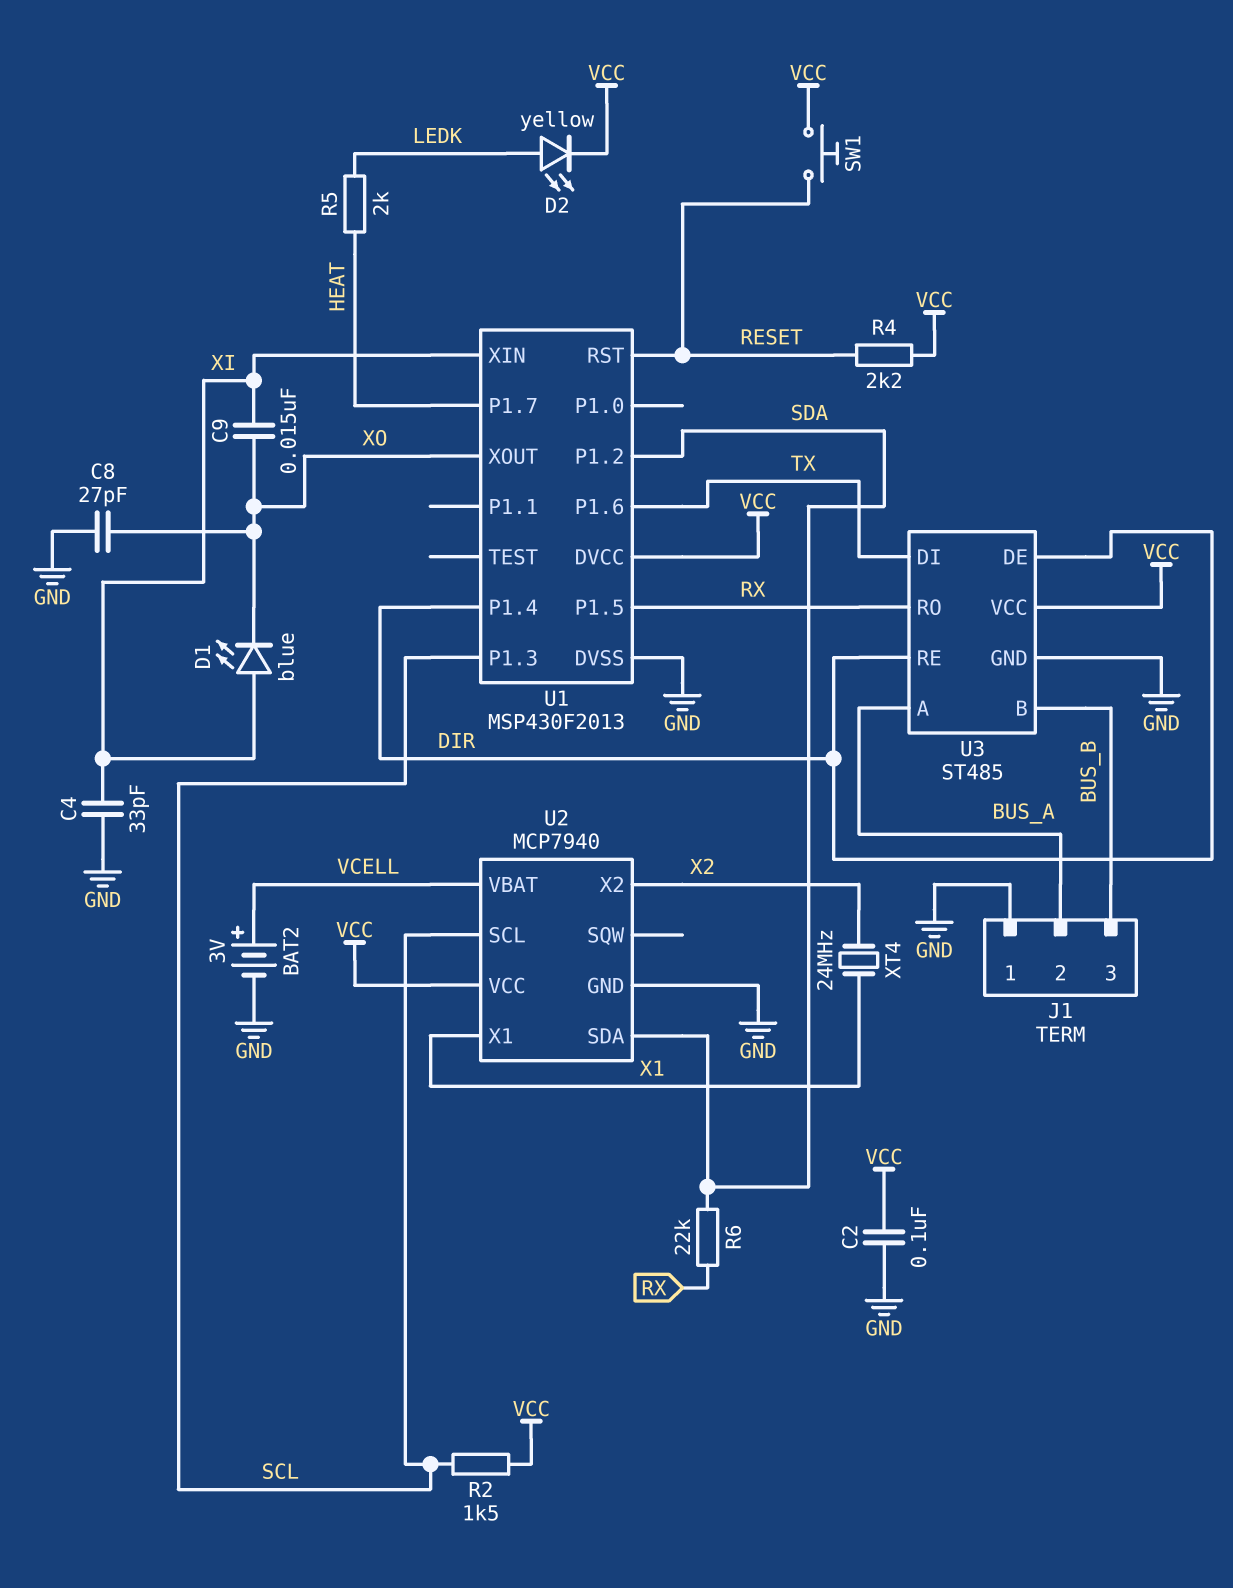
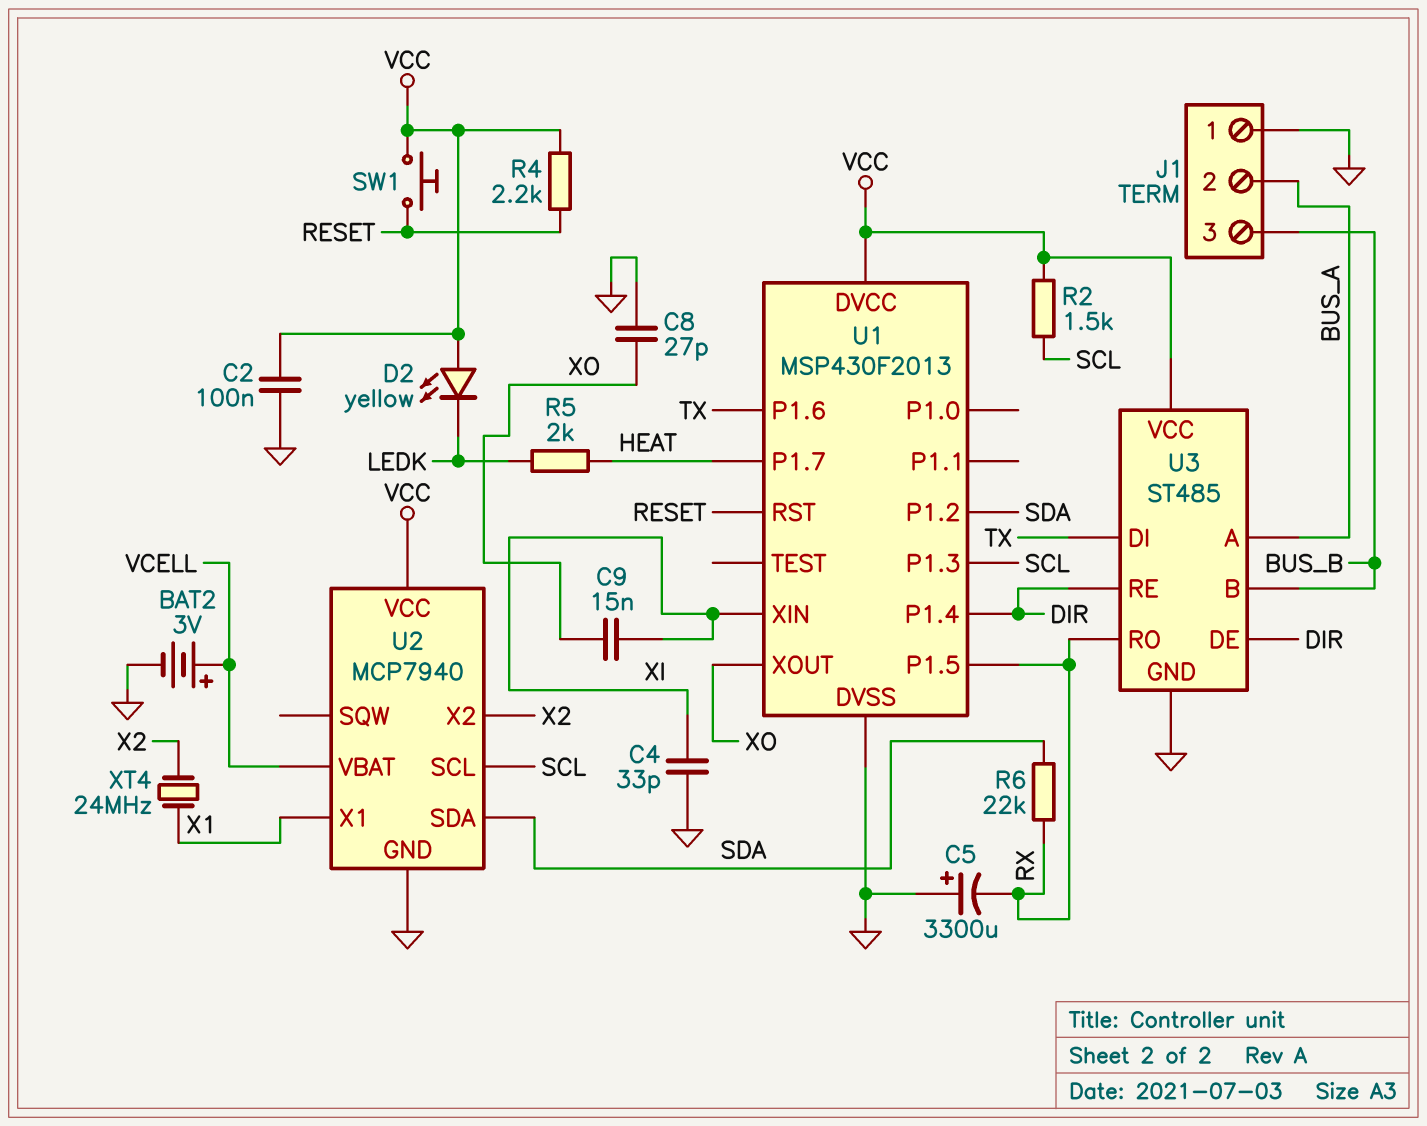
C5: none -> 3300uF (plus GND, minus RX)
D1: LED blue (A XI, K XO) -> none
D2: LED yellow (A LEDK, K VCC) -> LED yellow (A VCC, K LEDK)

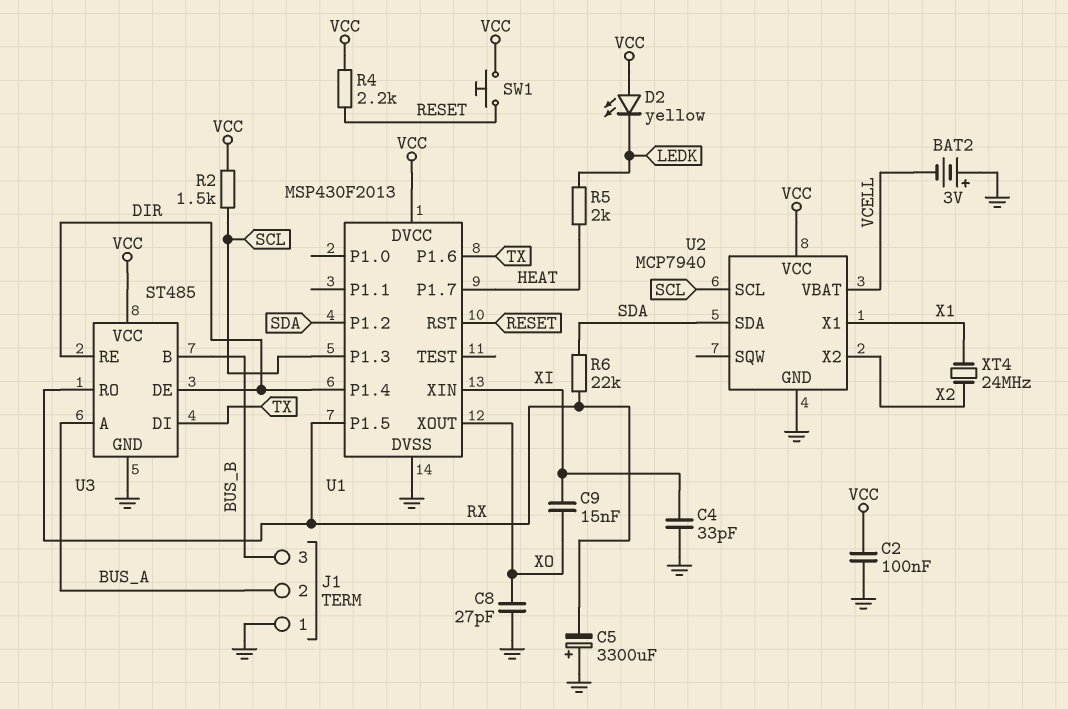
BAT2: 3V (plus VCELL, minus GND) -> 3V (plus GND, minus VCELL)

